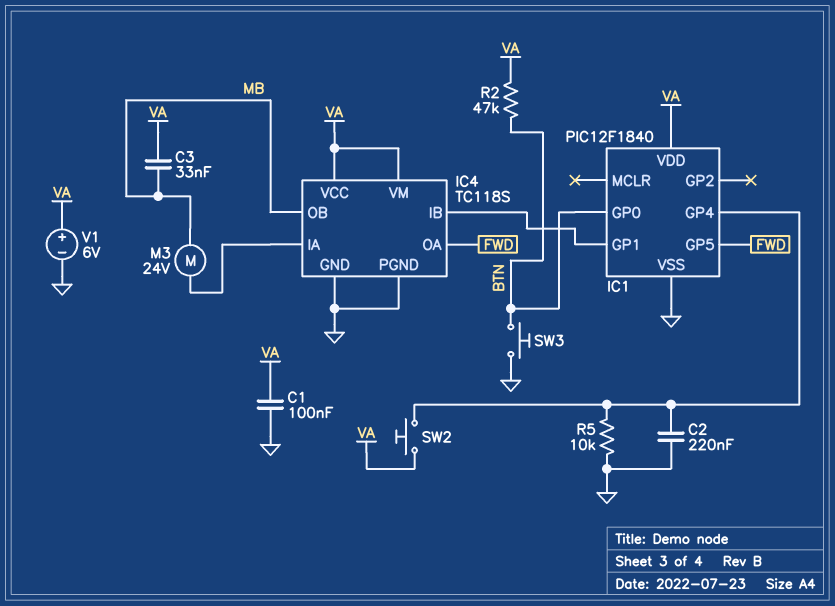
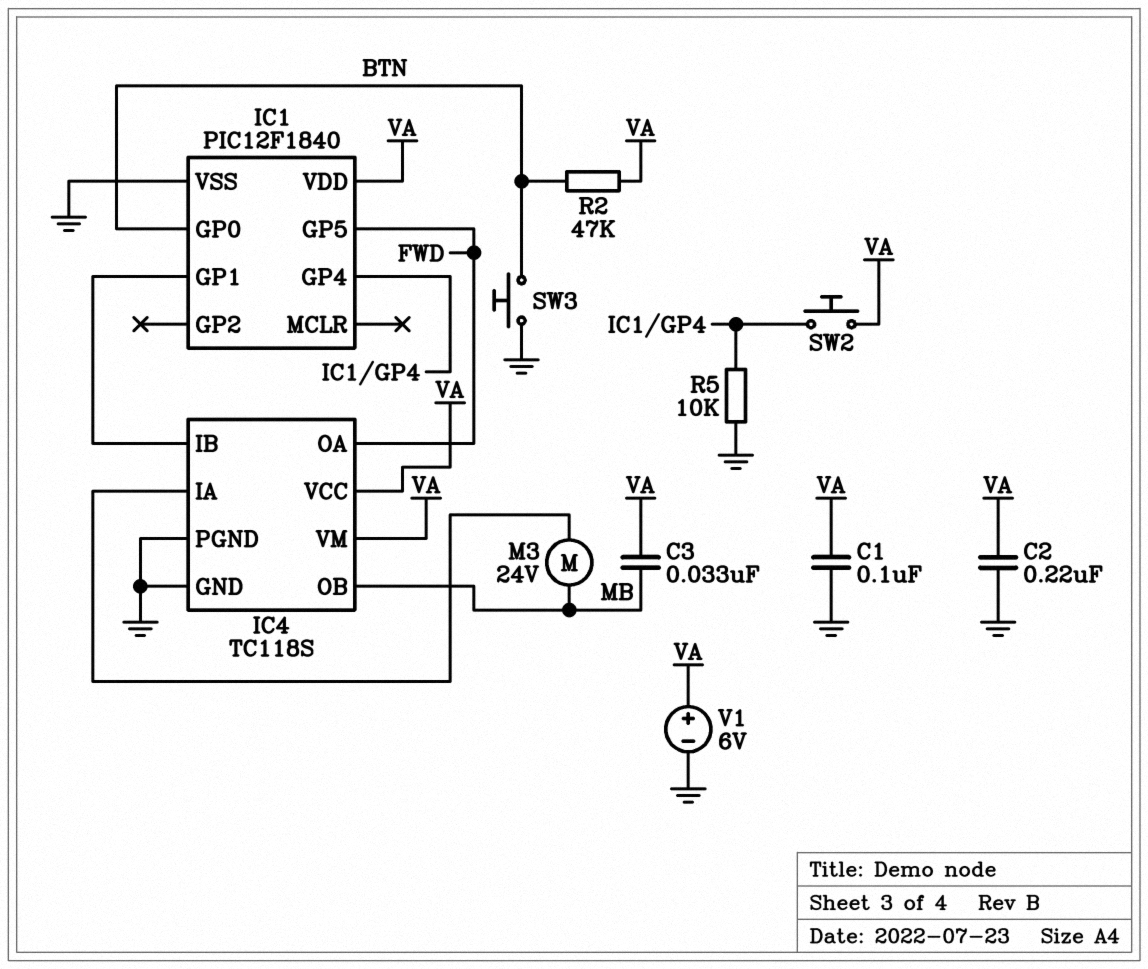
C2: 220nF (GND, IC1/GP4) -> 220nF (GND, VA)

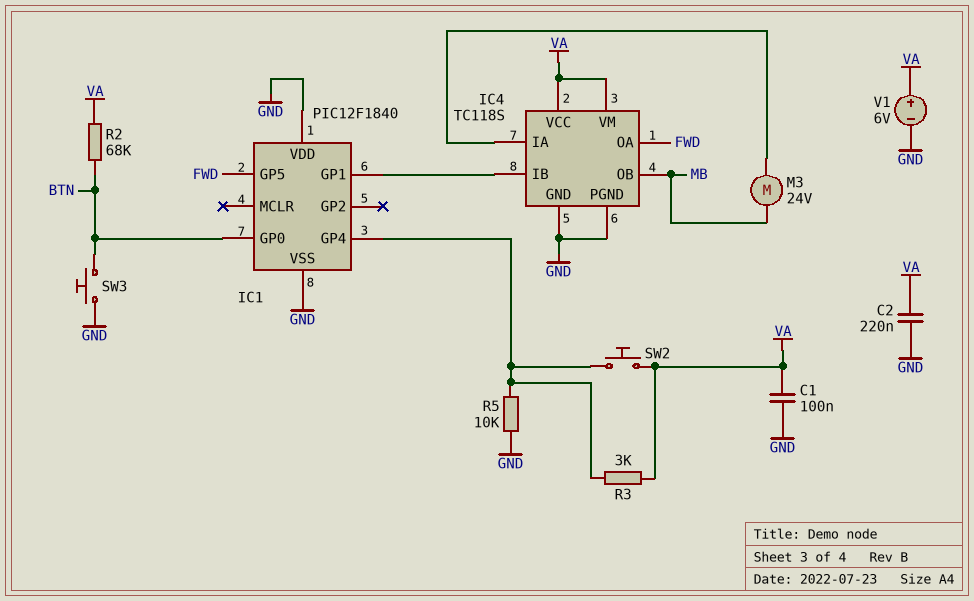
C3: 33nF (MB, VA) -> none
IC1 pin VDD: VA -> GND
R2: 47k (BTN, VA) -> 68k (BTN, VA)
R3: none -> 3k (IC1/GP4, VA)

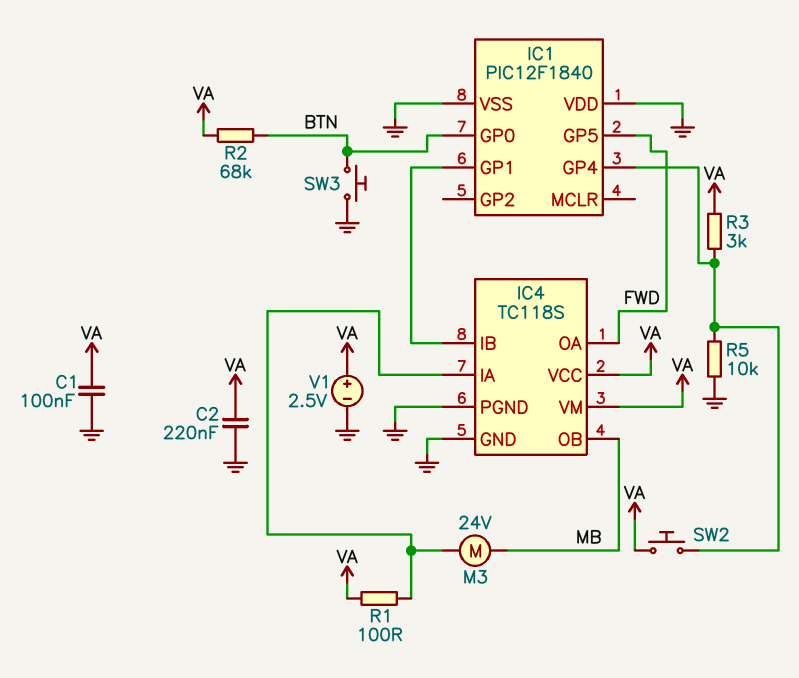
R1: none -> 100 (IC4/IA, VA)
V1: 6V (plus VA, minus GND) -> 2.5V (plus VA, minus GND)

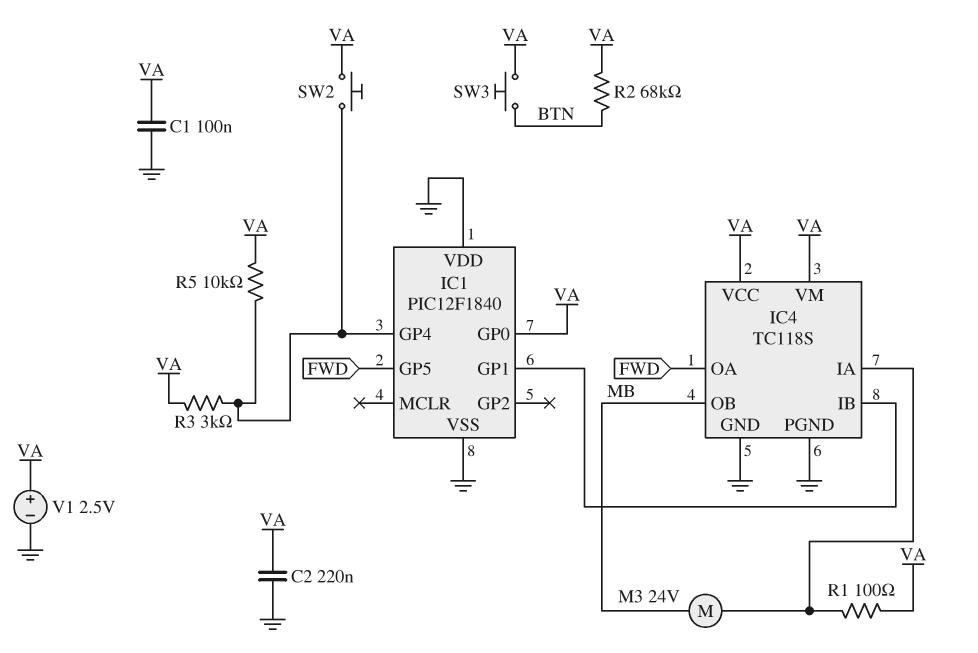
IC1 pin GP0: BTN -> VA
R5: 10k (GND, IC1/GP4) -> 10k (IC1/GP4, VA)
SW3: button (BTN, GND) -> button (BTN, VA)

